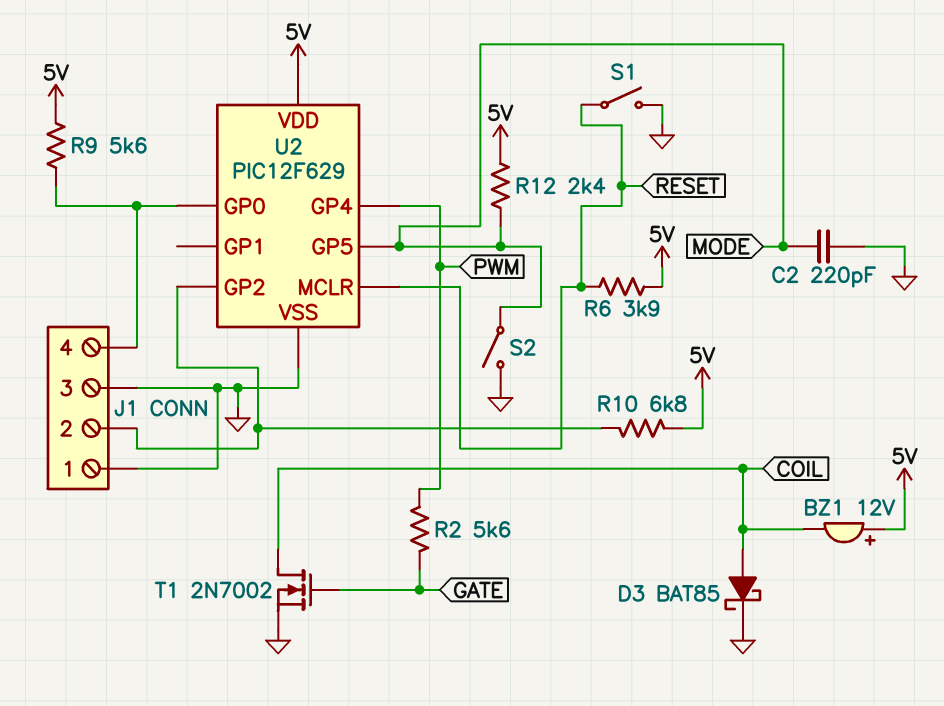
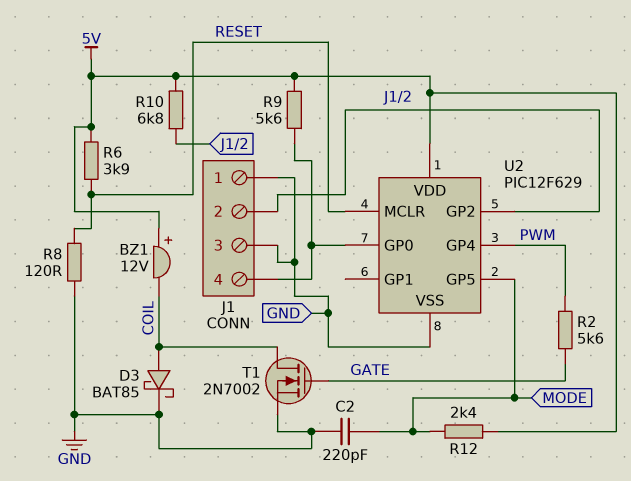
R8: none -> 120 (GND, RESET)
S1: switch (GND, RESET) -> none
S2: switch (GND, MODE) -> none

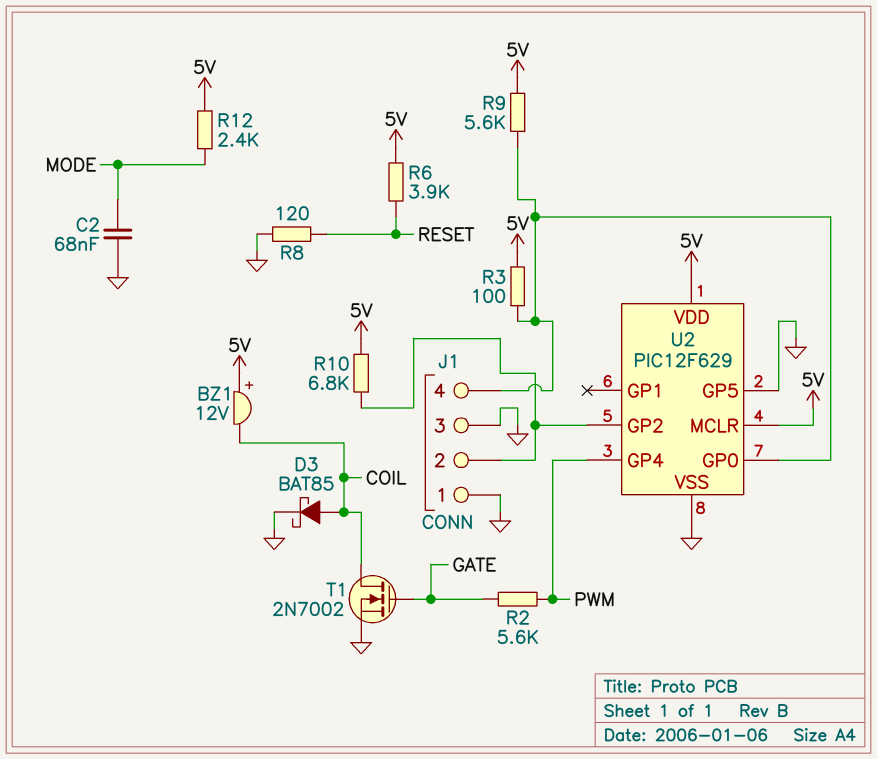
C2: 220pF (GND, MODE) -> 68nF (GND, MODE)
R3: none -> 100 (5V, J1/4)
U2 pin GP5: MODE -> GND
U2 pin MCLR: RESET -> 5V

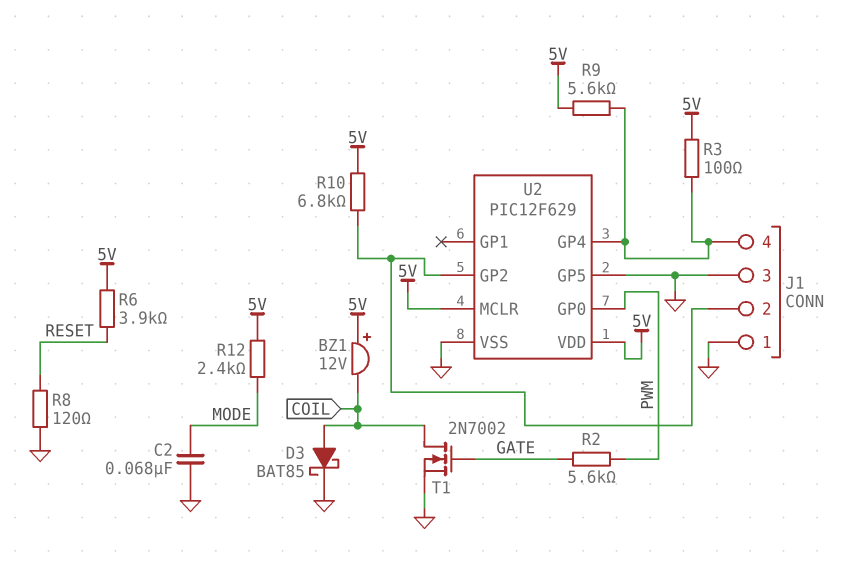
U2 pin GP0: J1/4 -> PWM
U2 pin GP4: PWM -> J1/4

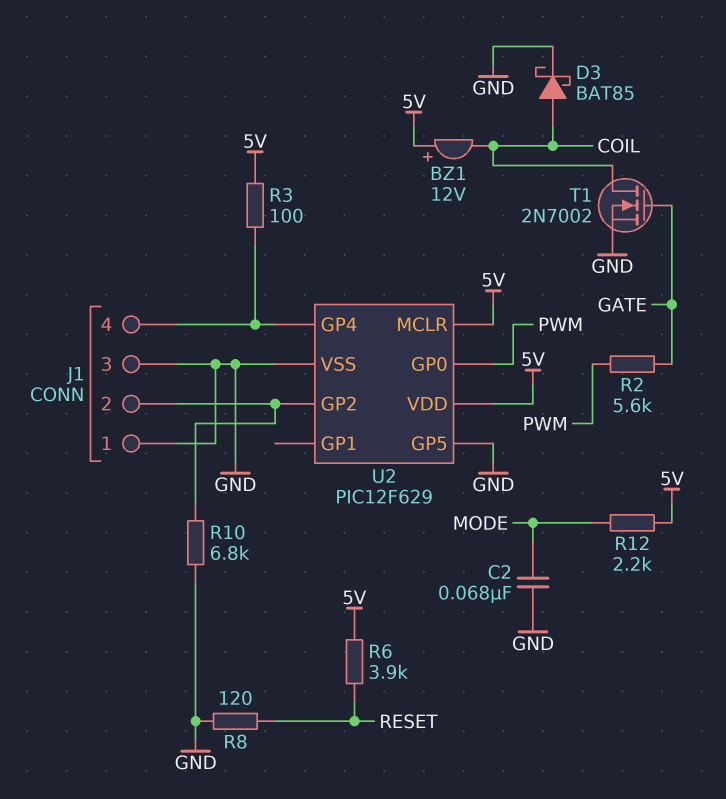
R9: 5.6k (5V, J1/4) -> none
R10: 6.8k (5V, J1/2) -> 6.8k (GND, J1/2)
R12: 2.4k (5V, MODE) -> 2.2k (5V, MODE)

